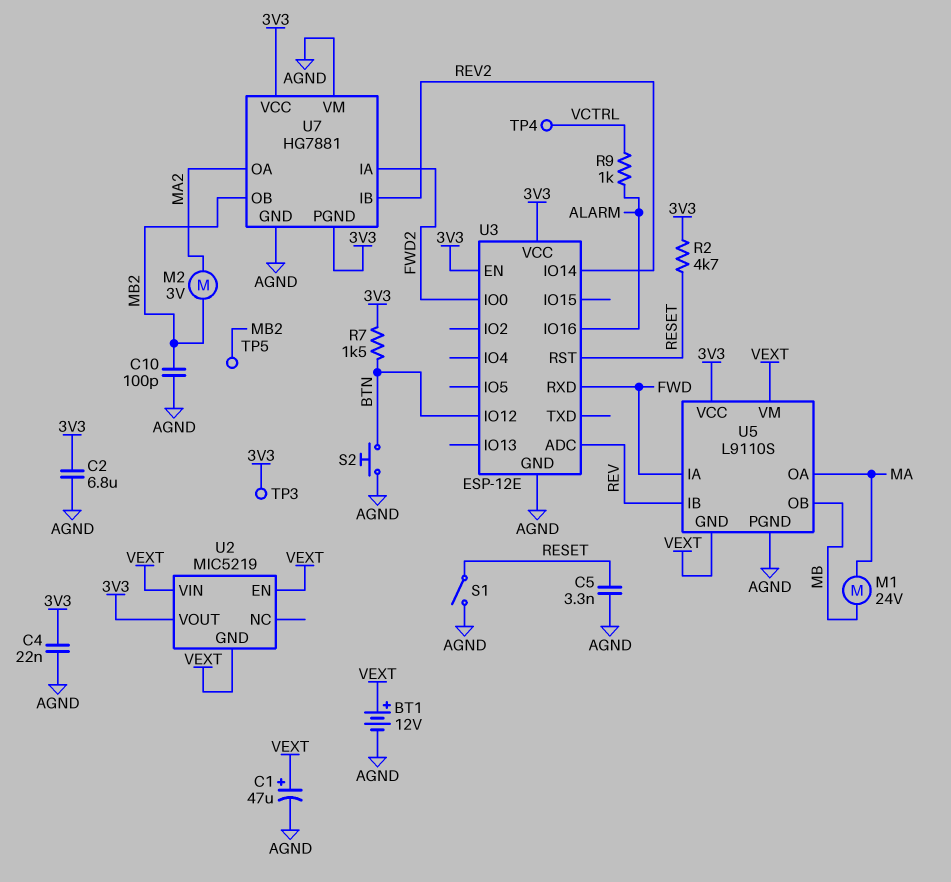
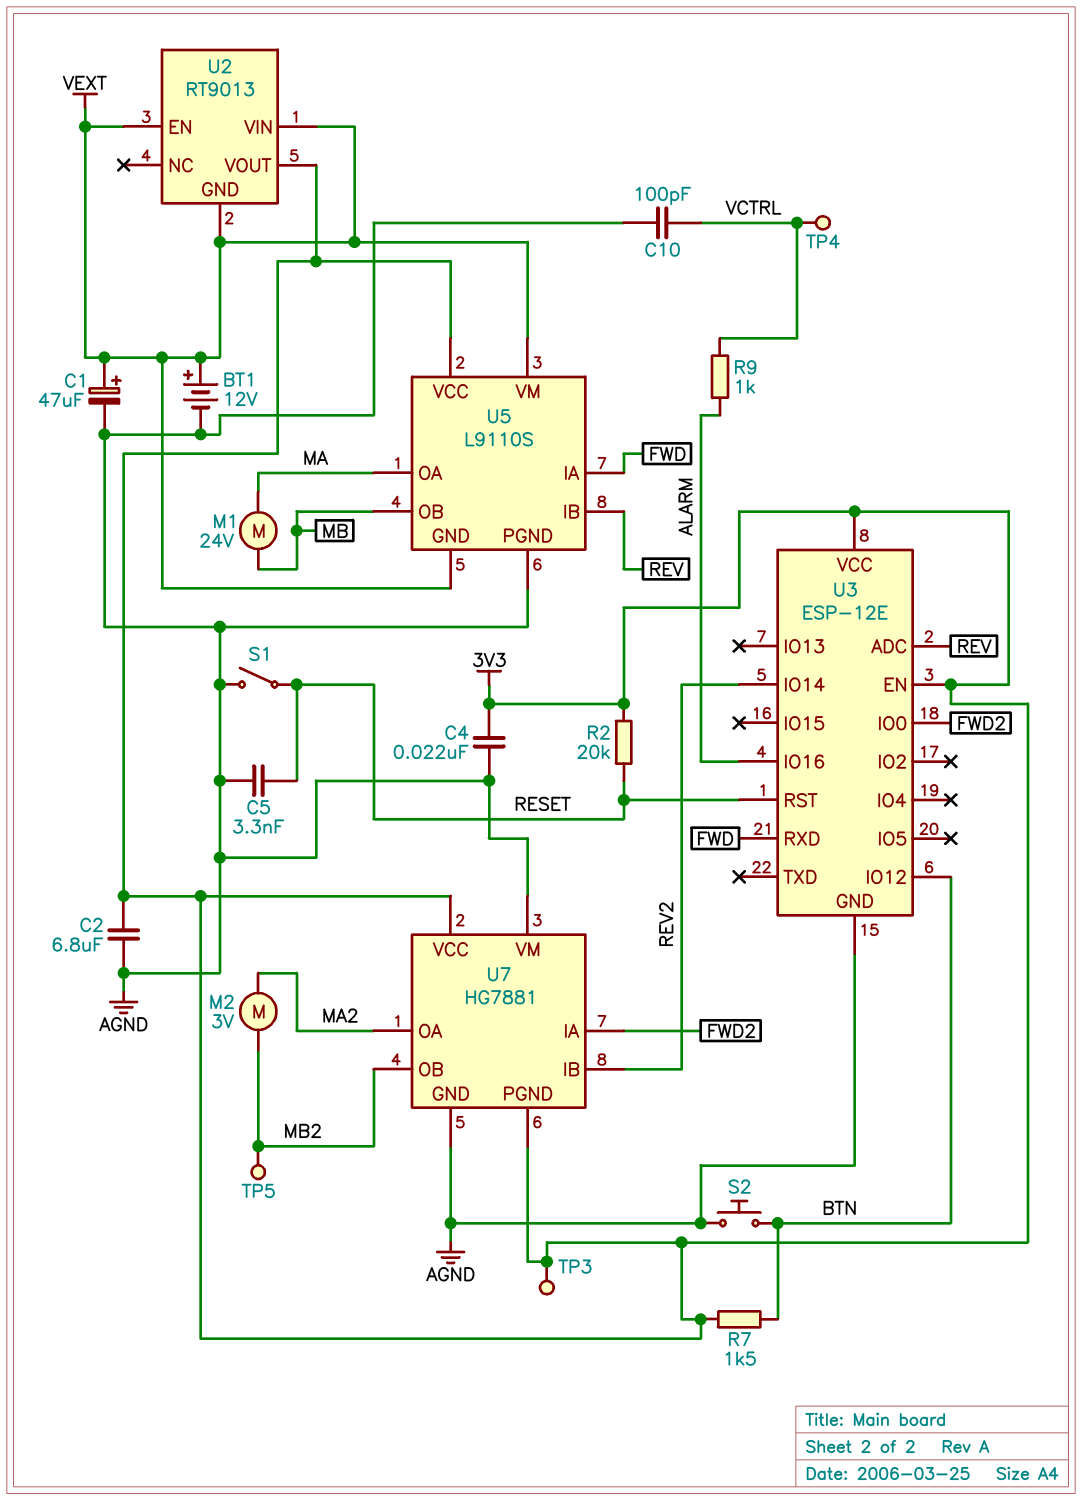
C10: 100pF (AGND, MB2) -> 100pF (AGND, VCTRL)
R2: 4.7k (3V3, RESET) -> 20k (3V3, RESET)
U2: MIC5219 -> RT9013

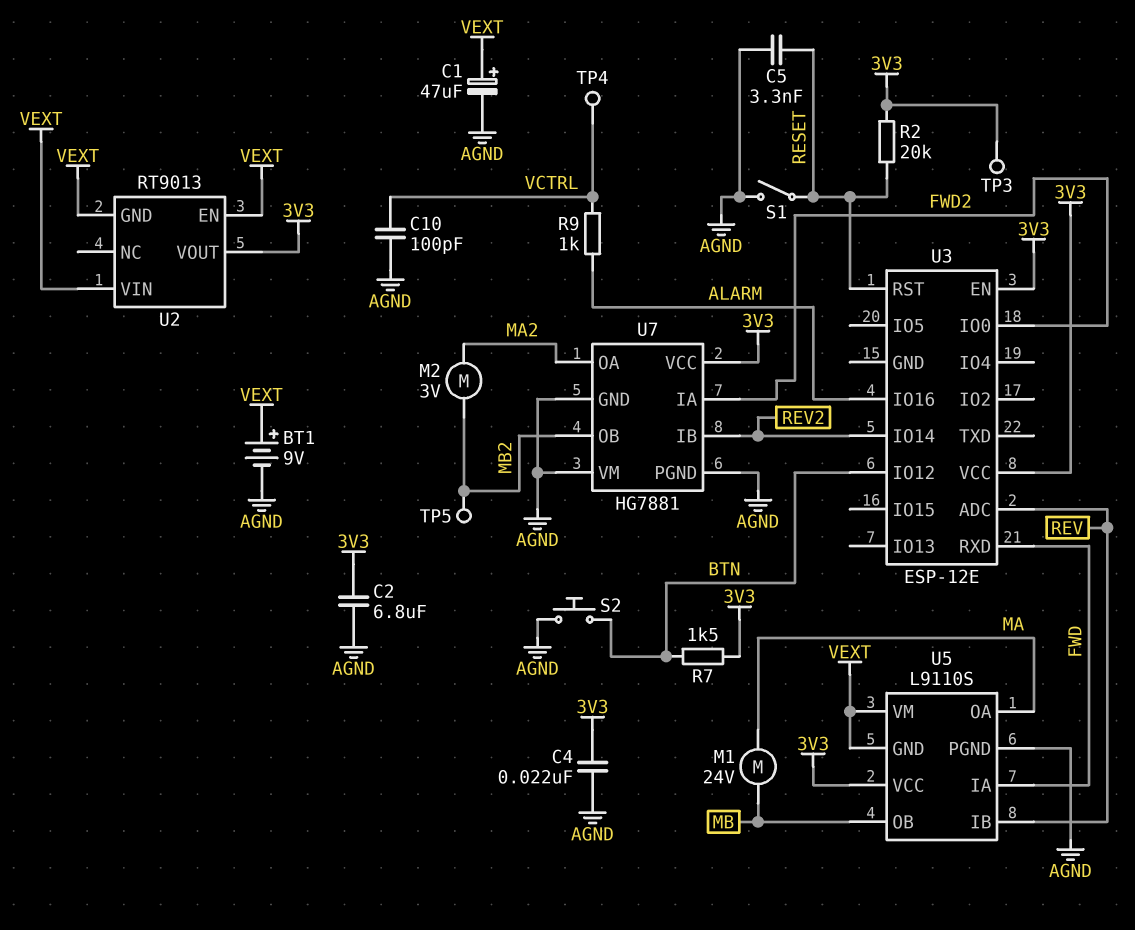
BT1: 12V (plus VEXT, minus AGND) -> 9V (plus VEXT, minus AGND)
U3 pin GND: AGND -> none
U7 pin PGND: 3V3 -> AGND

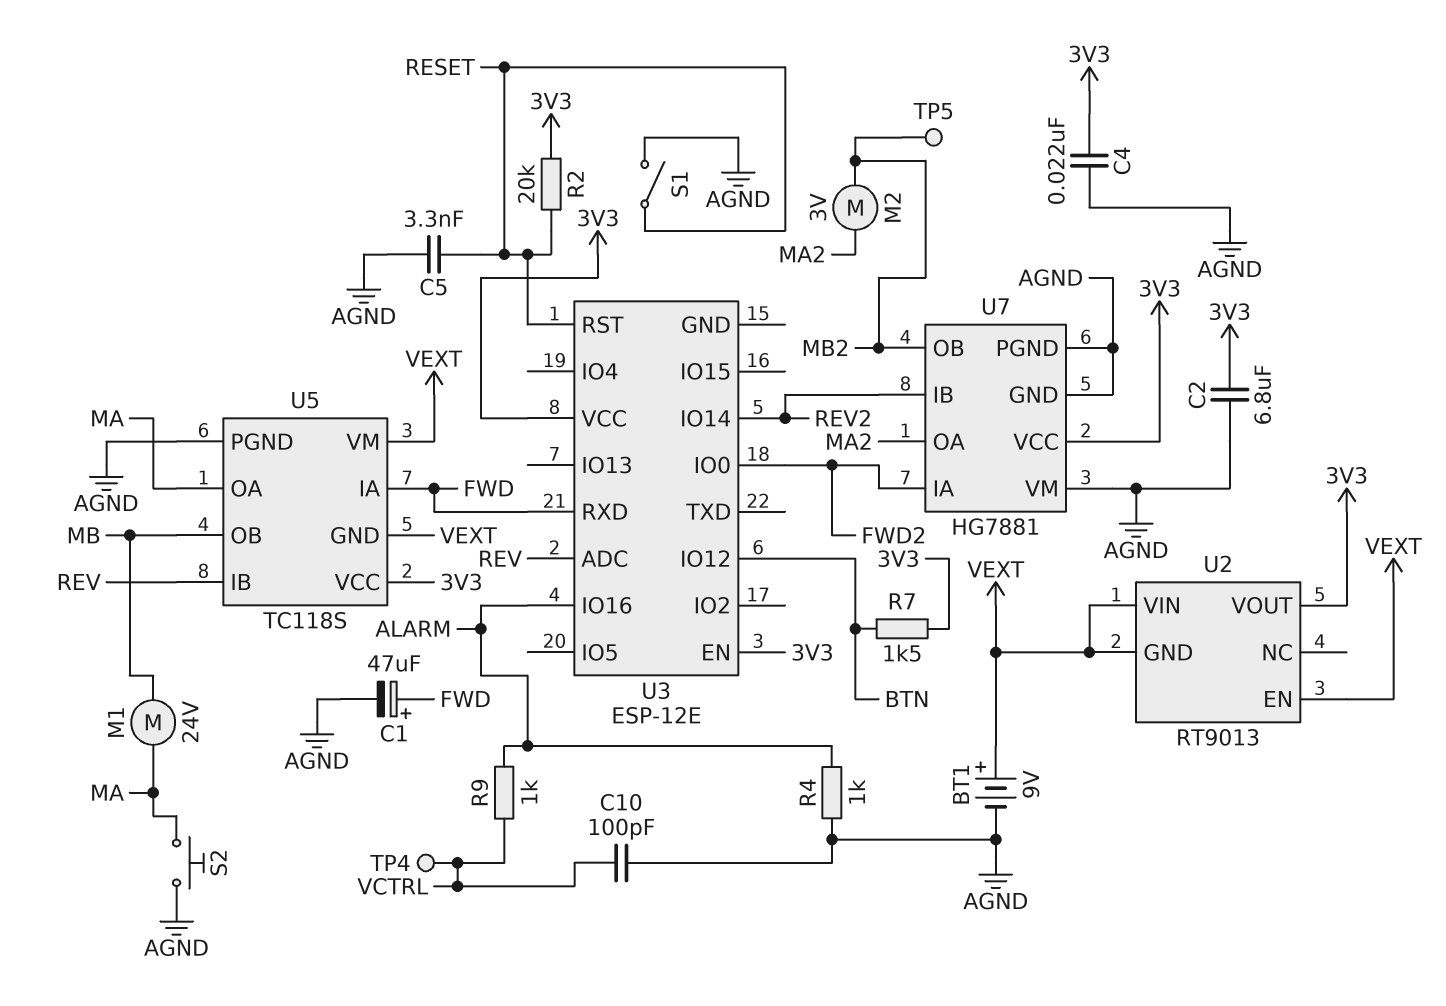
C1: 47uF (plus VEXT, minus AGND) -> 47uF (plus FWD, minus AGND)
R4: none -> 1k (AGND, ALARM)
S2: button (AGND, BTN) -> button (AGND, MA)
TP3: test point (3V3) -> none
U5: L9110S -> TC118S

